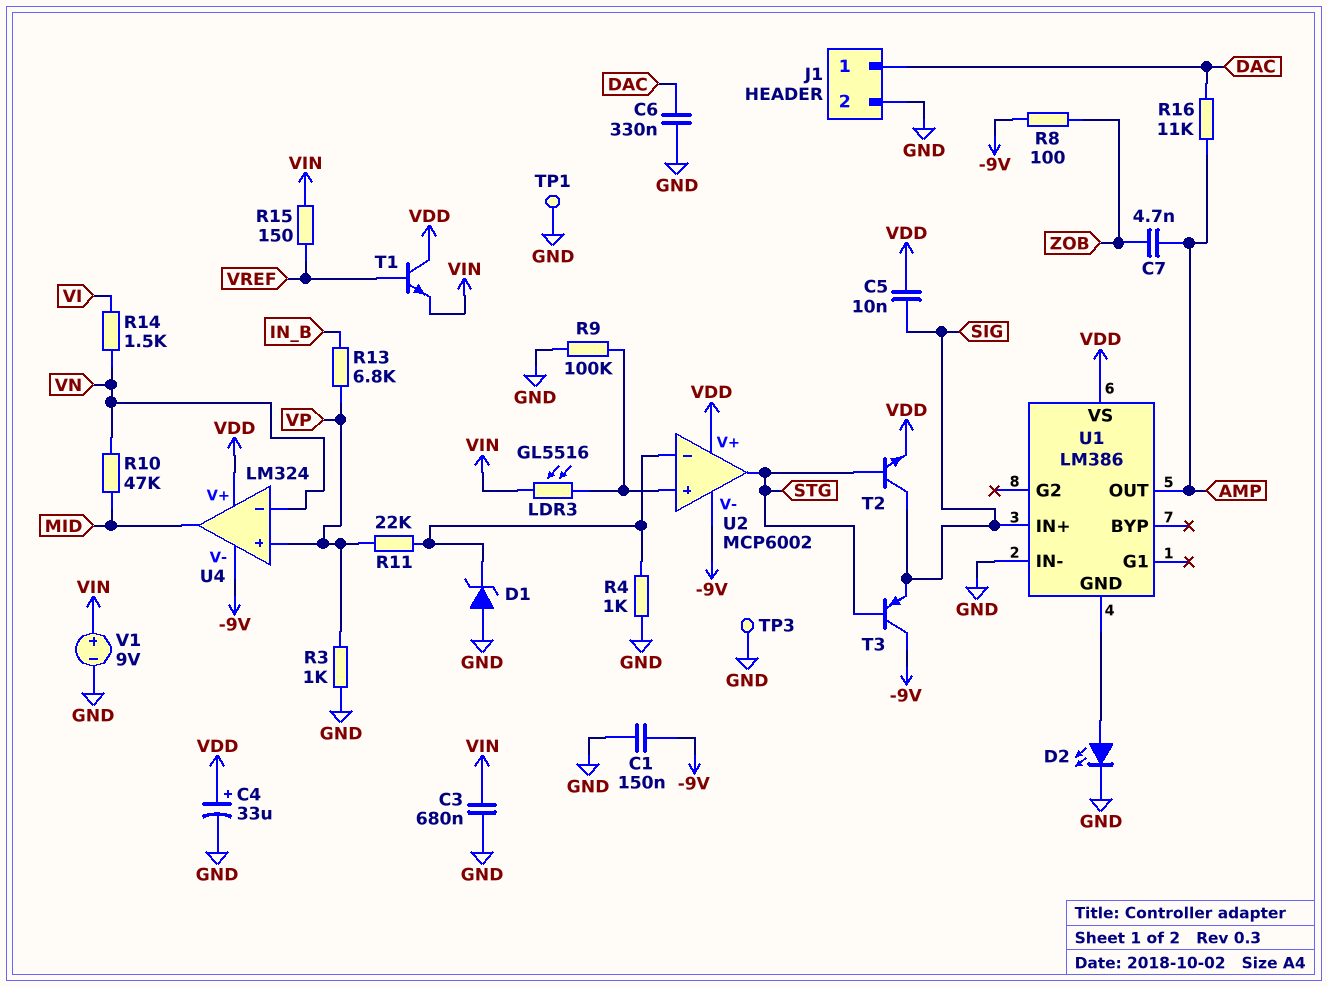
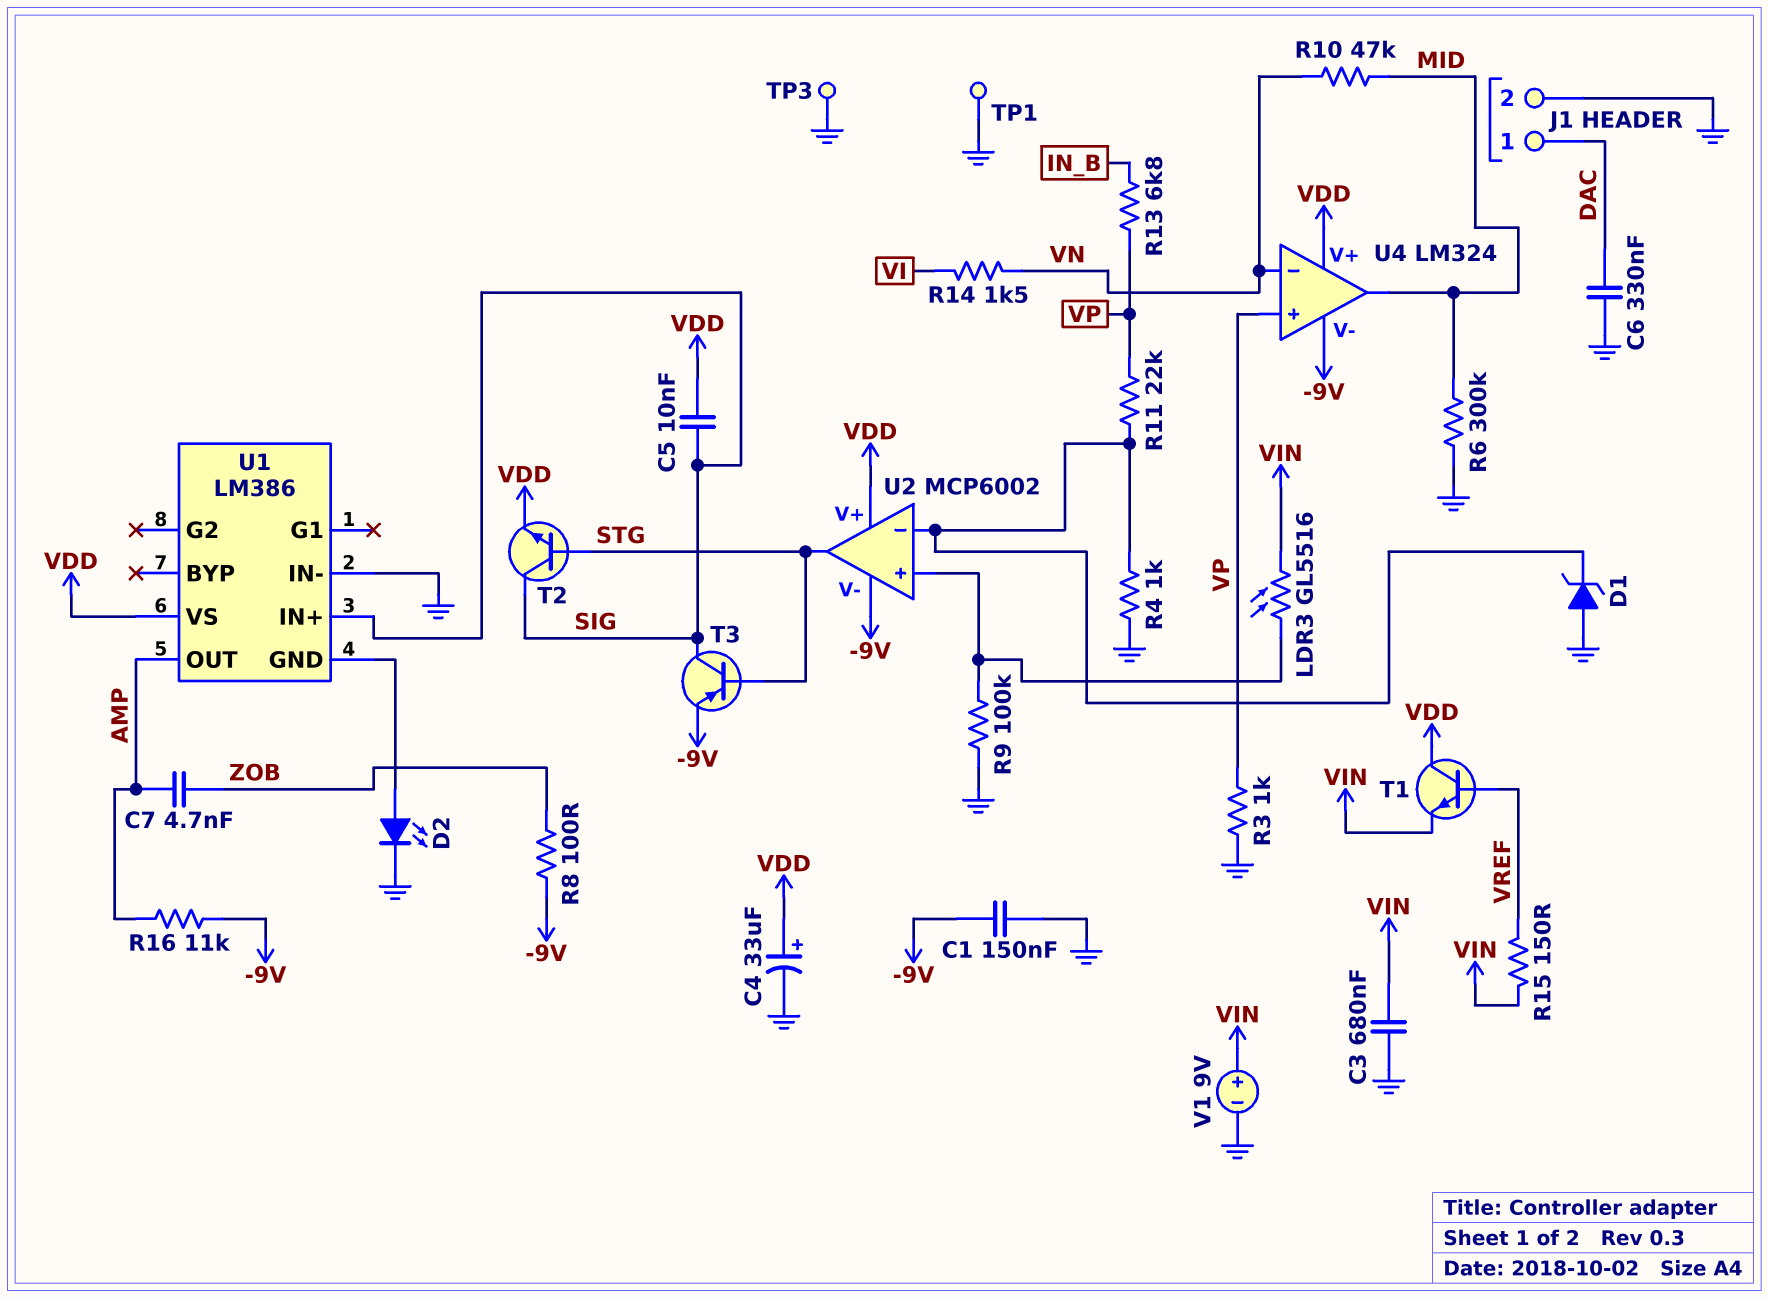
R6: none -> 300k (GND, MID)
R16: 11k (AMP, DAC) -> 11k (-9V, AMP)
T3: PNP (B STG, C -9V, E SIG) -> PNP (B STG, C SIG, E -9V)

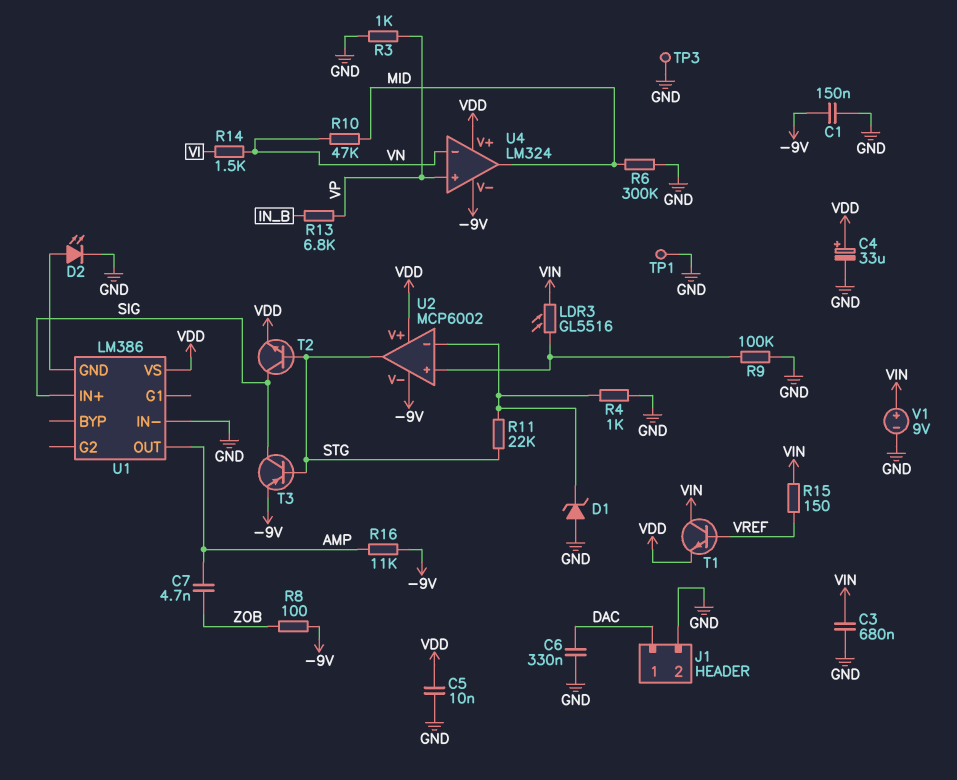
C5: 10nF (SIG, VDD) -> 10nF (GND, VDD)
R11: 22k (U2/in-, VP) -> 22k (STG, U2/in-)
T1: NPN (B VREF, C VDD, E VIN) -> NPN (B VREF, C VIN, E VDD)

